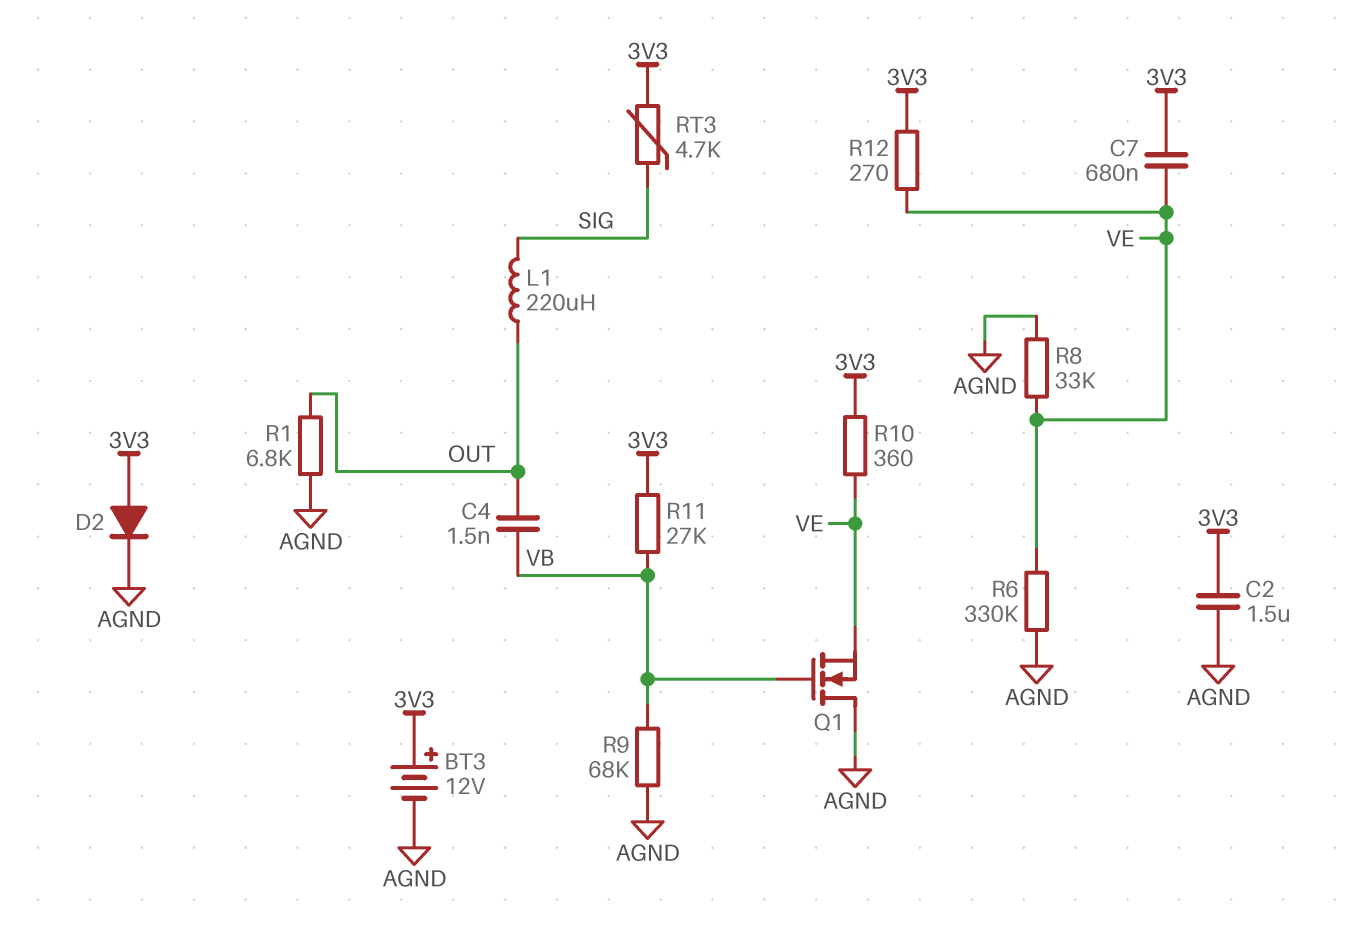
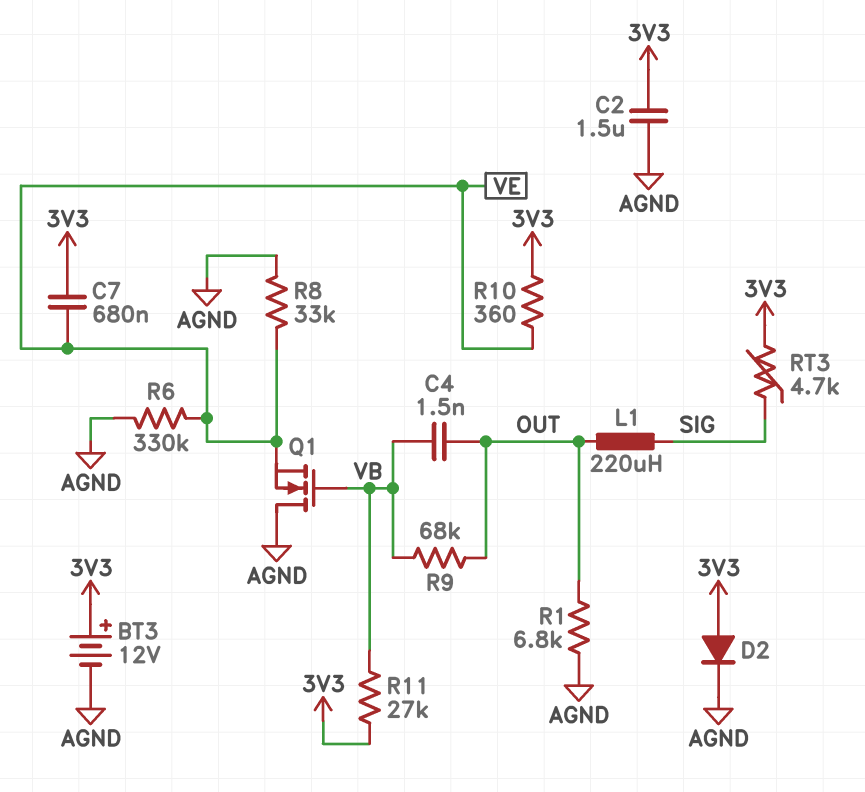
R9: 68k (AGND, VB) -> 68k (OUT, VB)
R12: 270 (3V3, VE) -> none

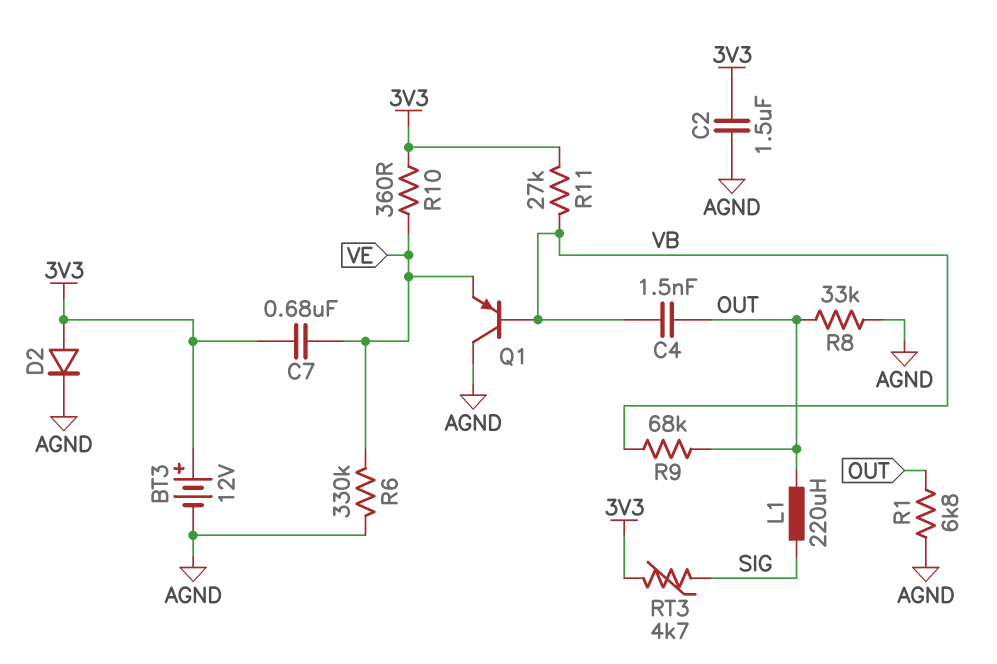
Q1: NMOS (G VB, D AGND, S VE) -> PNP (B VB, C AGND, E VE)
R8: 33k (AGND, VE) -> 33k (AGND, OUT)

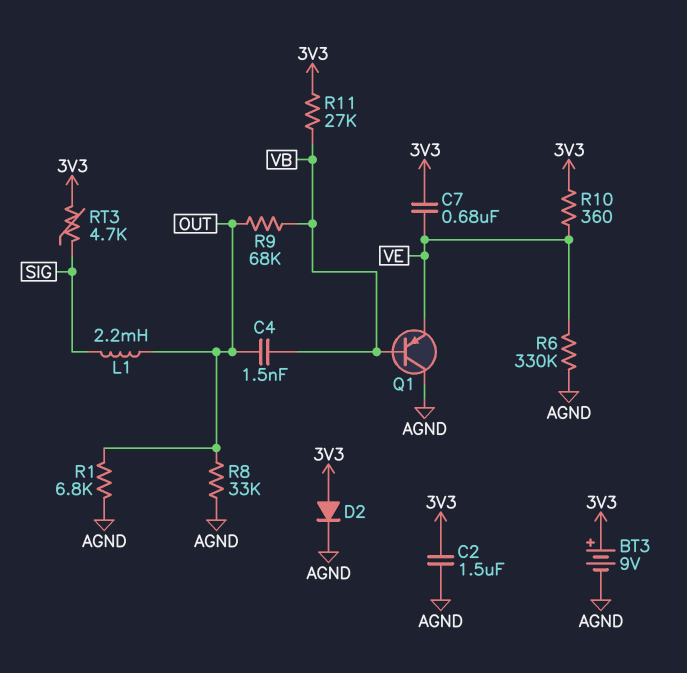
BT3: 12V (plus 3V3, minus AGND) -> 9V (plus 3V3, minus AGND)
L1: 220uH (OUT, SIG) -> 2.2mH (OUT, SIG)

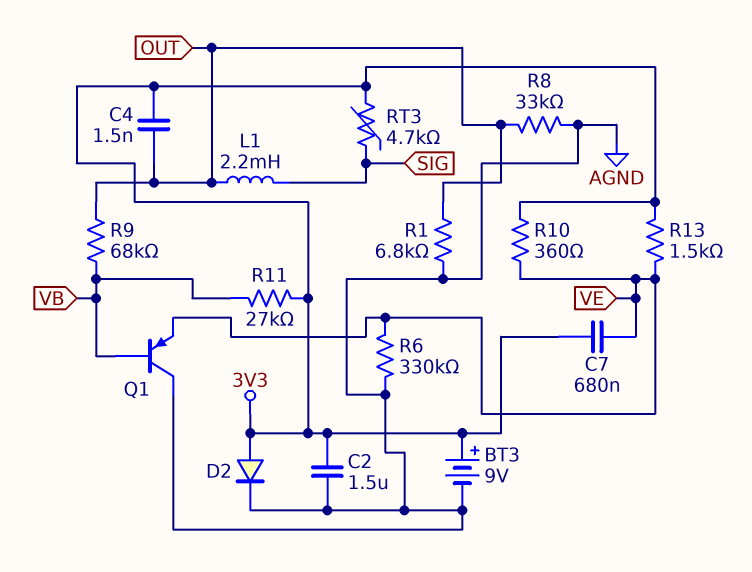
C4: 1.5nF (OUT, VB) -> 1.5nF (3V3, OUT)
R13: none -> 1.5k (3V3, VE)

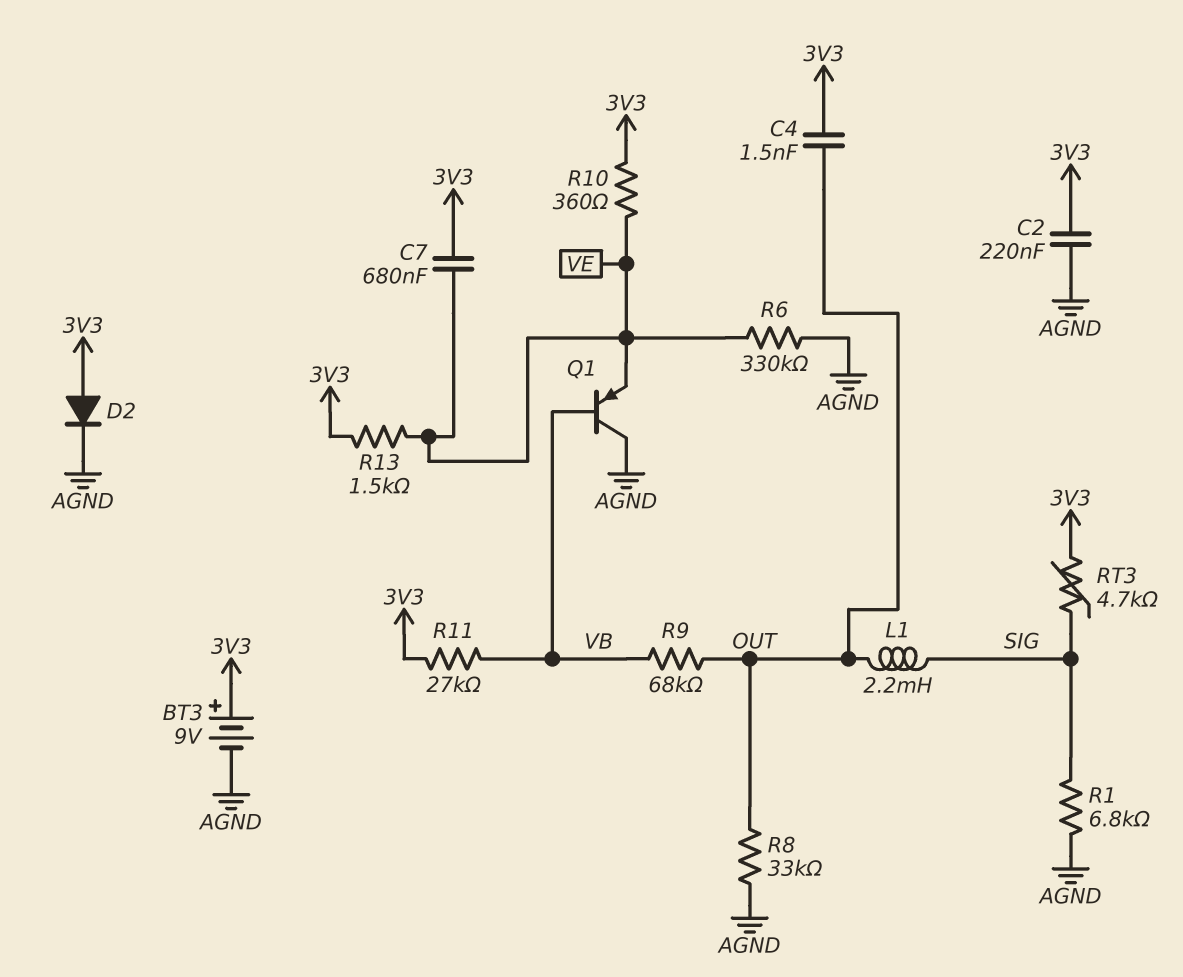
C2: 1.5uF (3V3, AGND) -> 220nF (3V3, AGND)
R1: 6.8k (AGND, OUT) -> 6.8k (AGND, SIG)

